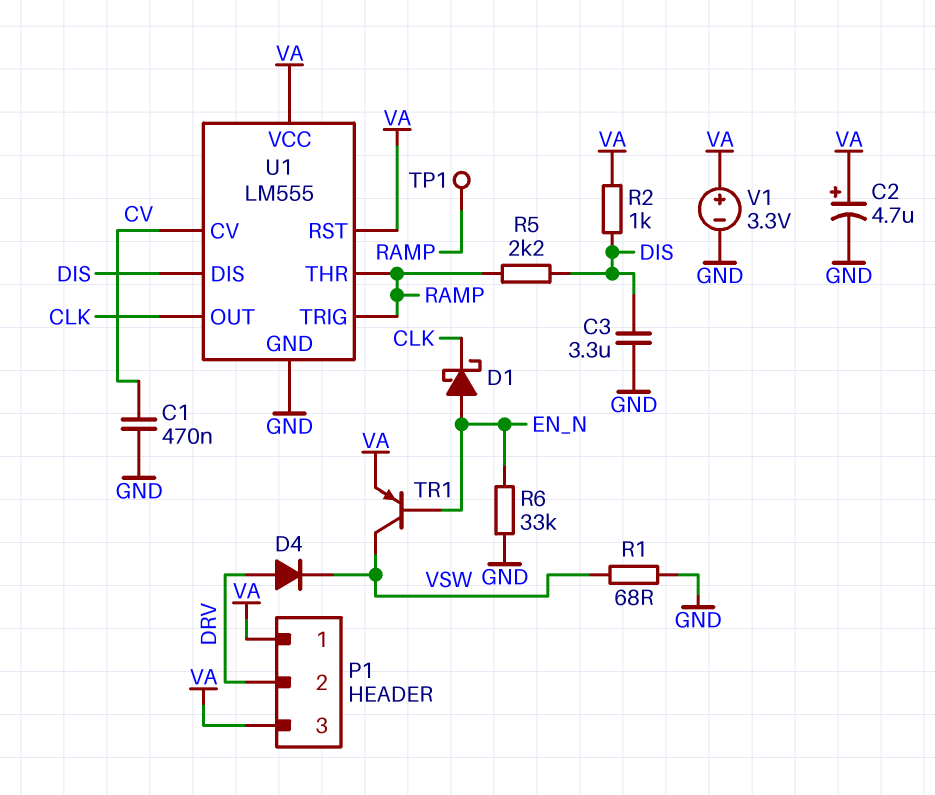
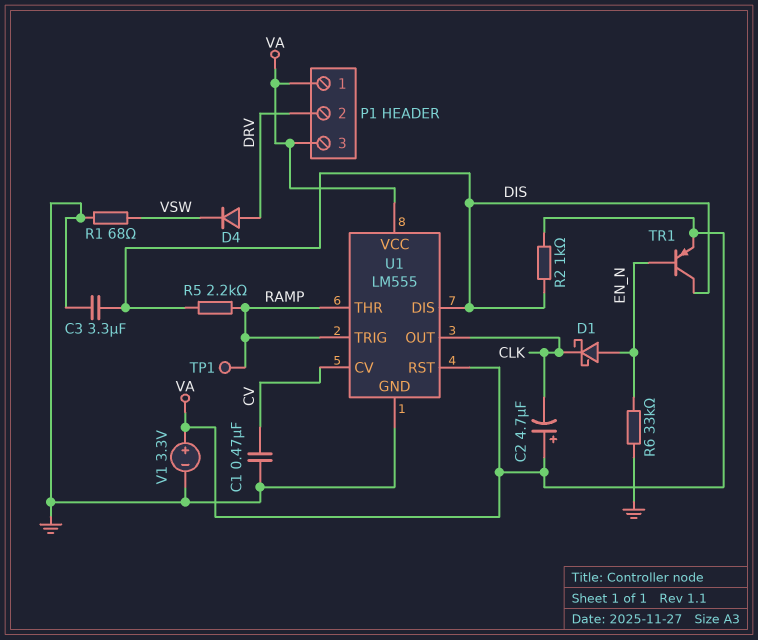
C2: 4.7uF (plus VA, minus GND) -> 4.7uF (plus VA, minus CLK)
TR1: PNP (B EN_N, C VSW, E VA) -> PNP (B EN_N, C DIS, E VA)

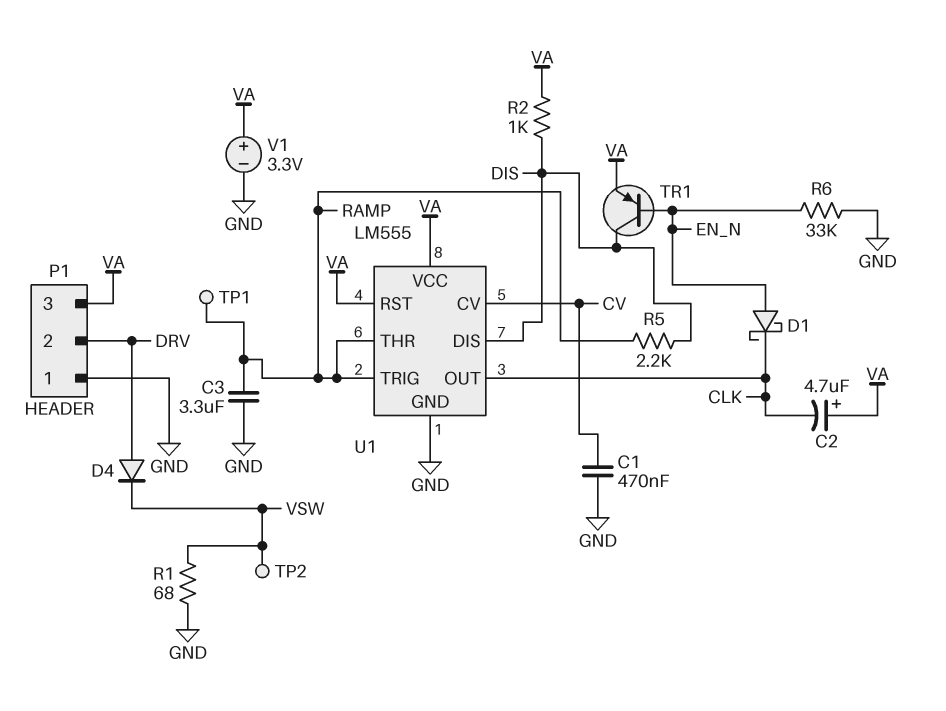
C3: 3.3uF (DIS, GND) -> 3.3uF (GND, RAMP)
P1 pin 1: VA -> GND
TP2: none -> test point (VSW)

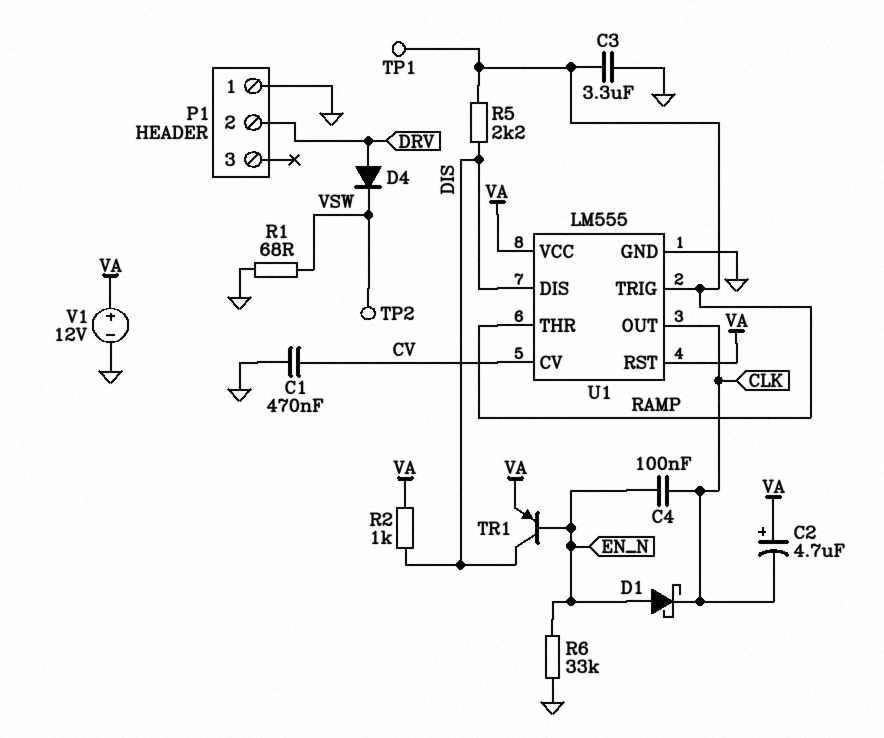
C4: none -> 100nF (CLK, EN_N)
P1 pin 3: VA -> none
V1: 3.3V (plus VA, minus GND) -> 12V (plus VA, minus GND)

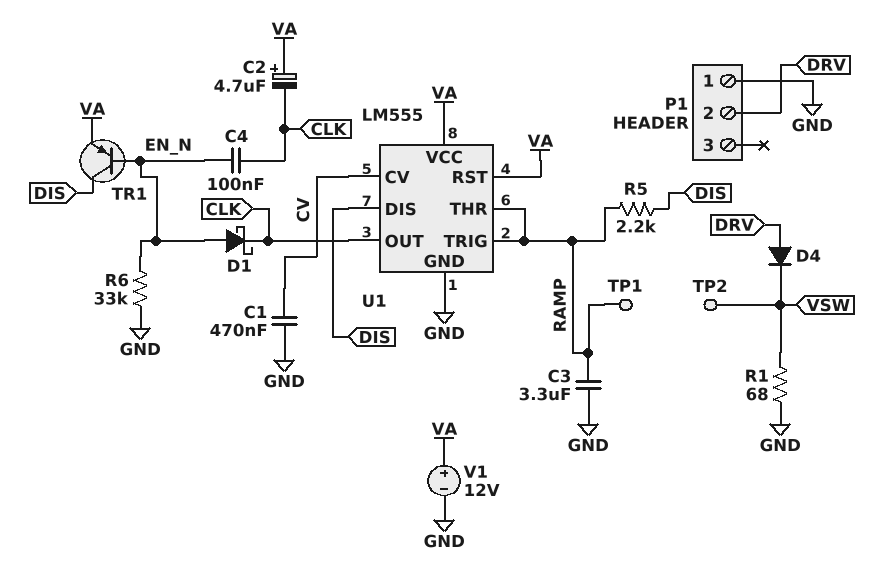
R2: 1k (DIS, VA) -> none

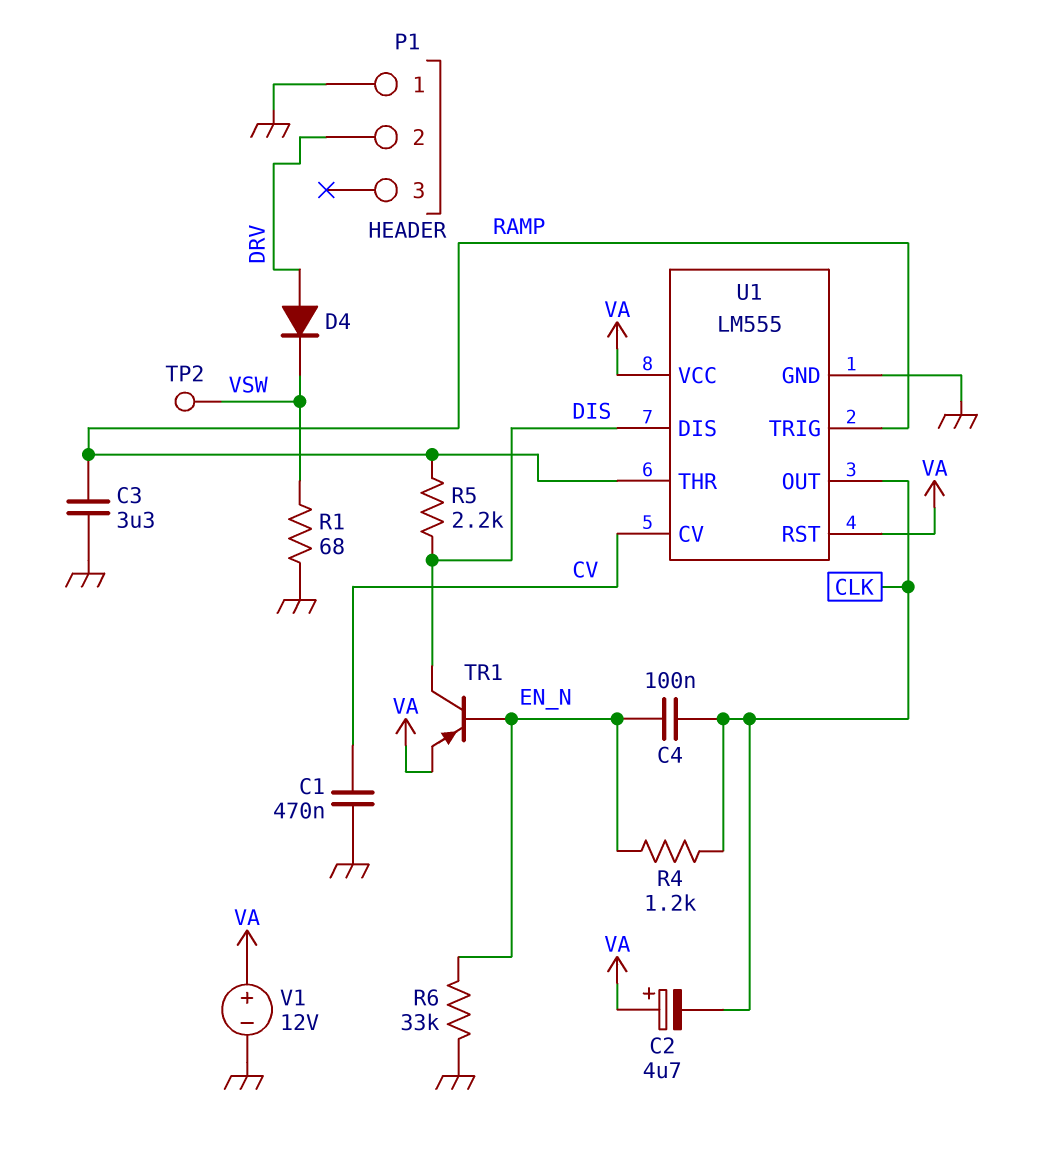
D1: schottky (A EN_N, K CLK) -> none
R4: none -> 1.2k (CLK, EN_N)
TP1: test point (RAMP) -> none

